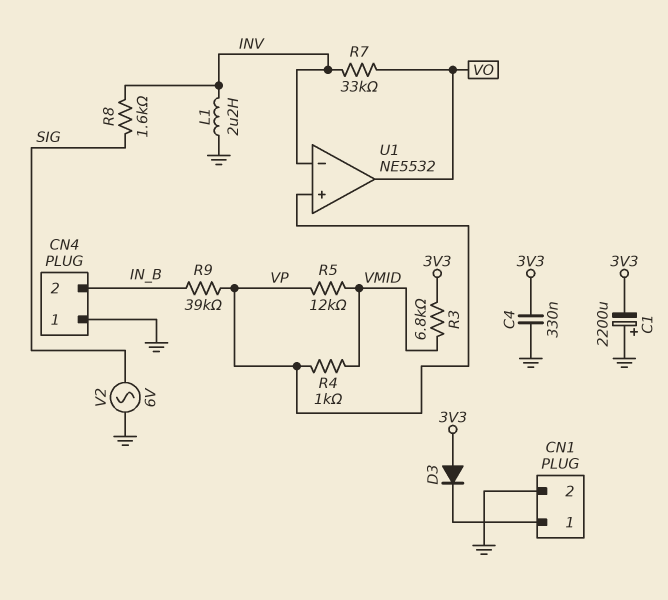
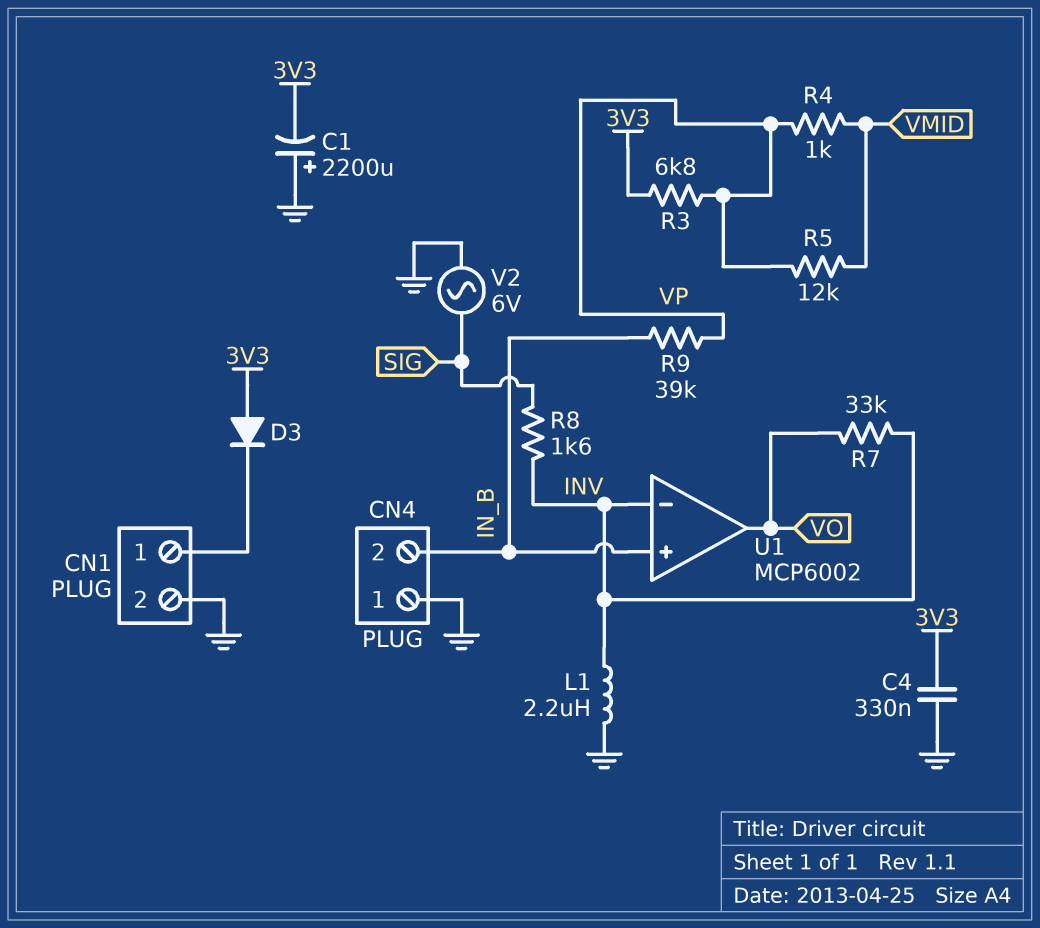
R3: 6.8k (3V3, VMID) -> 6.8k (3V3, VP)
U1: NE5532 -> MCP6002
U1 pin in+: VP -> IN_B

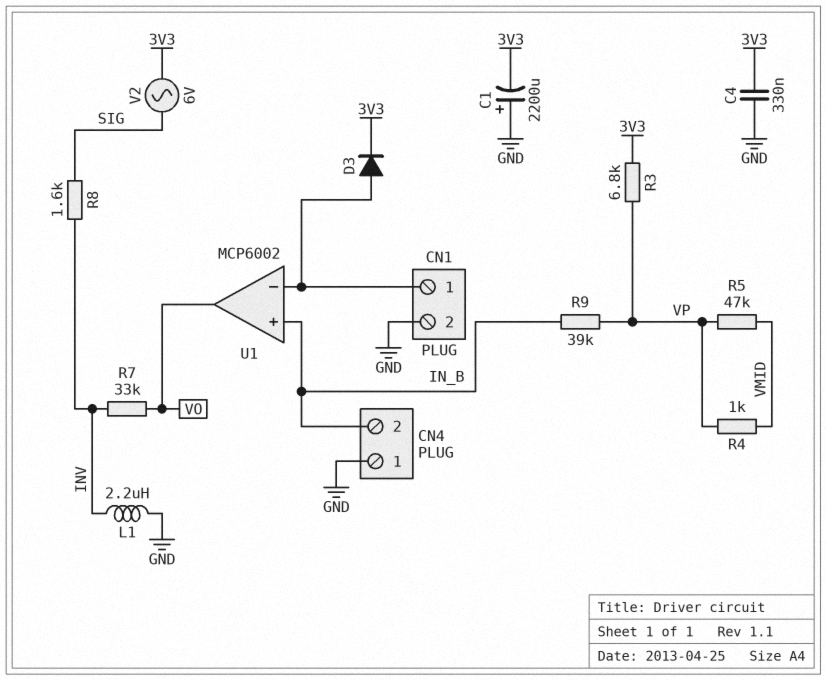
D3: diode (A 3V3, K CN1/1) -> diode (A CN1/1, K 3V3)
R5: 12k (VMID, VP) -> 47k (VMID, VP)
U1 pin in-: INV -> CN1/1
V2: AC 6V (GND, SIG) -> AC 6V (3V3, SIG)

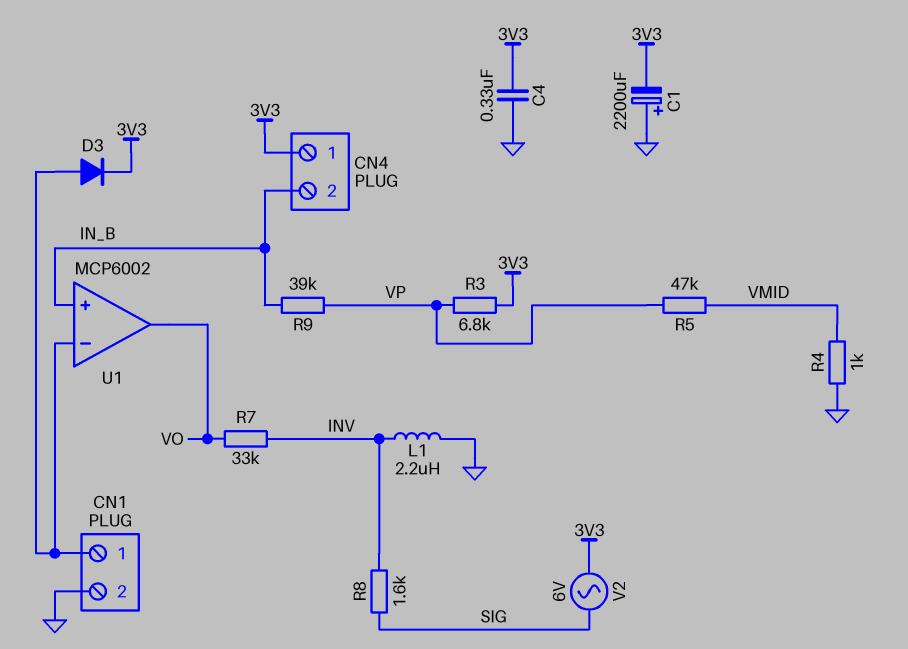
CN4 pin 1: GND -> 3V3
R4: 1k (VMID, VP) -> 1k (GND, VMID)

